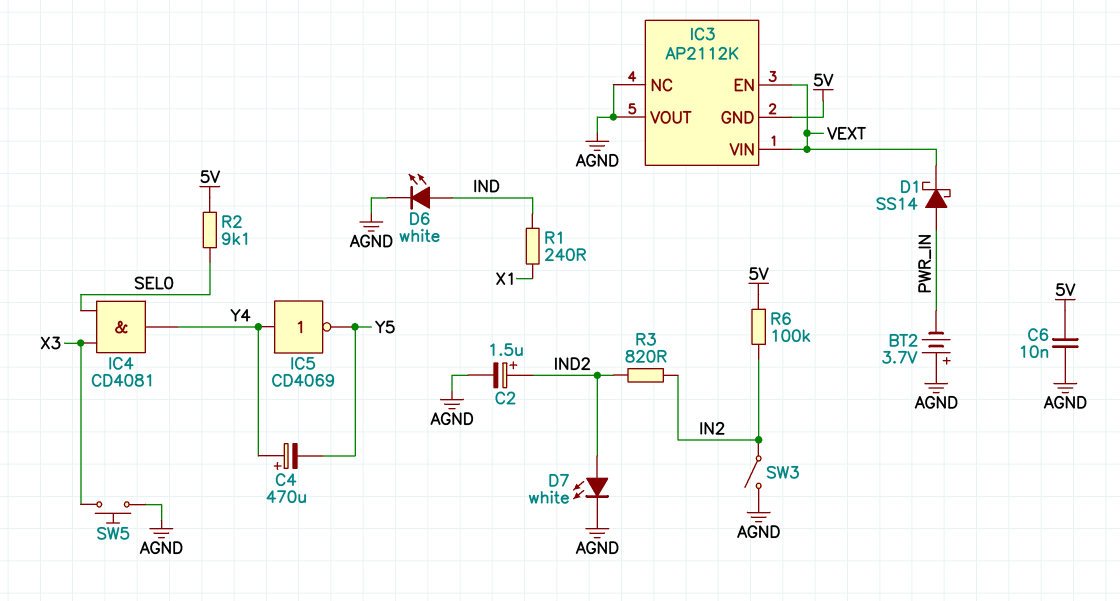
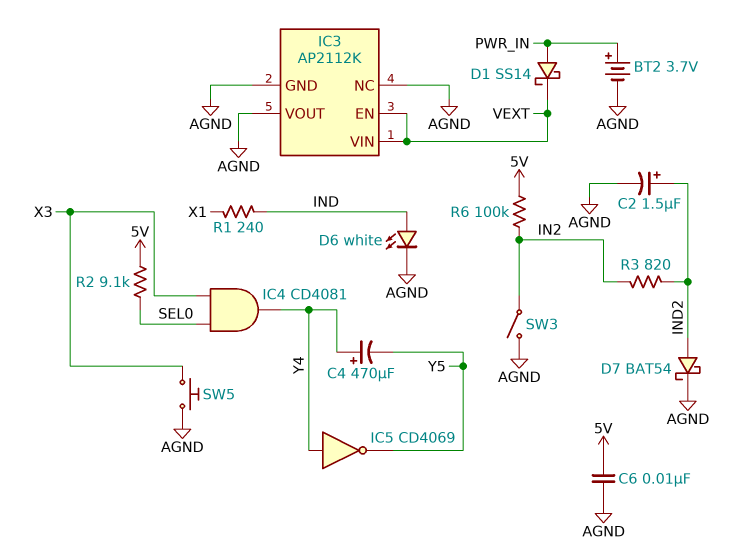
BT2: 3.7V (plus AGND, minus PWR_IN) -> 3.7V (plus PWR_IN, minus AGND)
D7: LED white (A IND2, K AGND) -> schottky BAT54 (A IND2, K AGND)
IC3 pin GND: 5V -> AGND

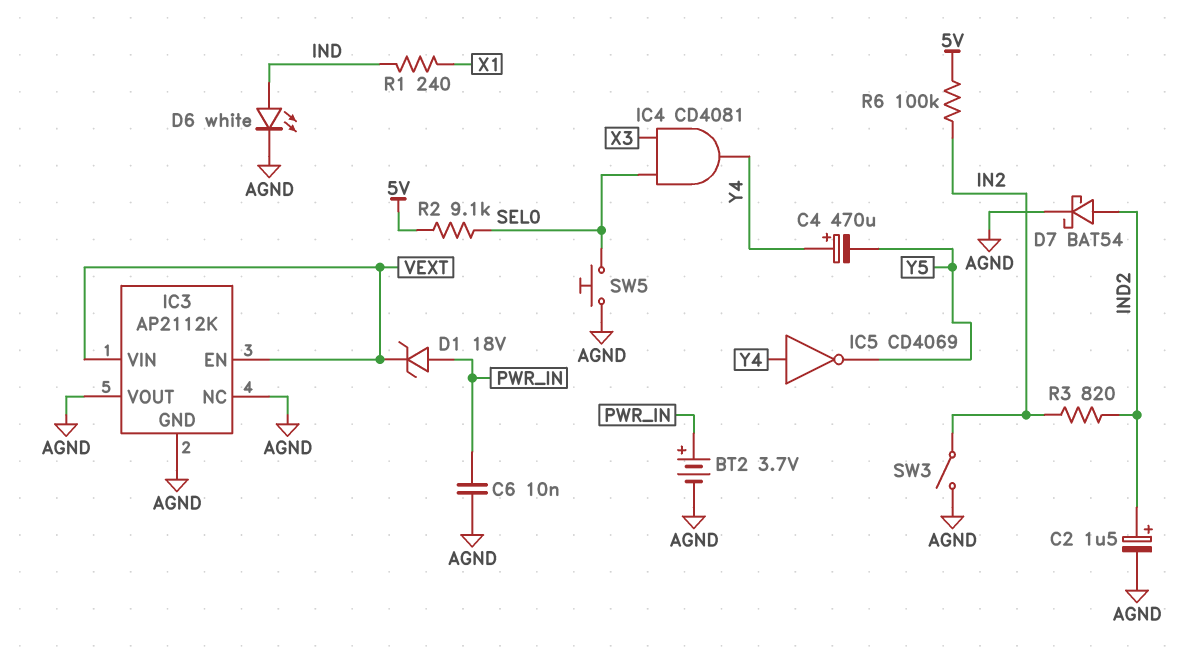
C6: 10nF (5V, AGND) -> 10nF (AGND, PWR_IN)
D1: schottky SS14 (A PWR_IN, K VEXT) -> zener 18V (A PWR_IN, K VEXT)
SW5: button (AGND, X3) -> button (AGND, SEL0)

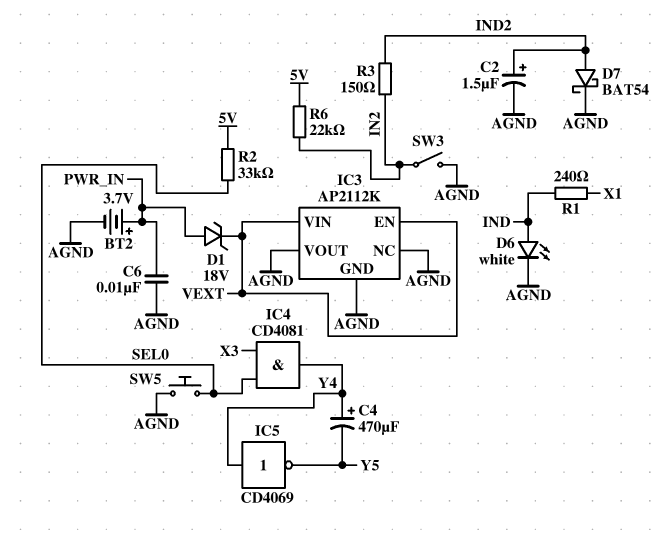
R2: 9.1k (5V, SEL0) -> 33k (5V, SEL0)
R3: 820 (IN2, IND2) -> 150 (IN2, IND2)
R6: 100k (5V, IN2) -> 22k (5V, IN2)

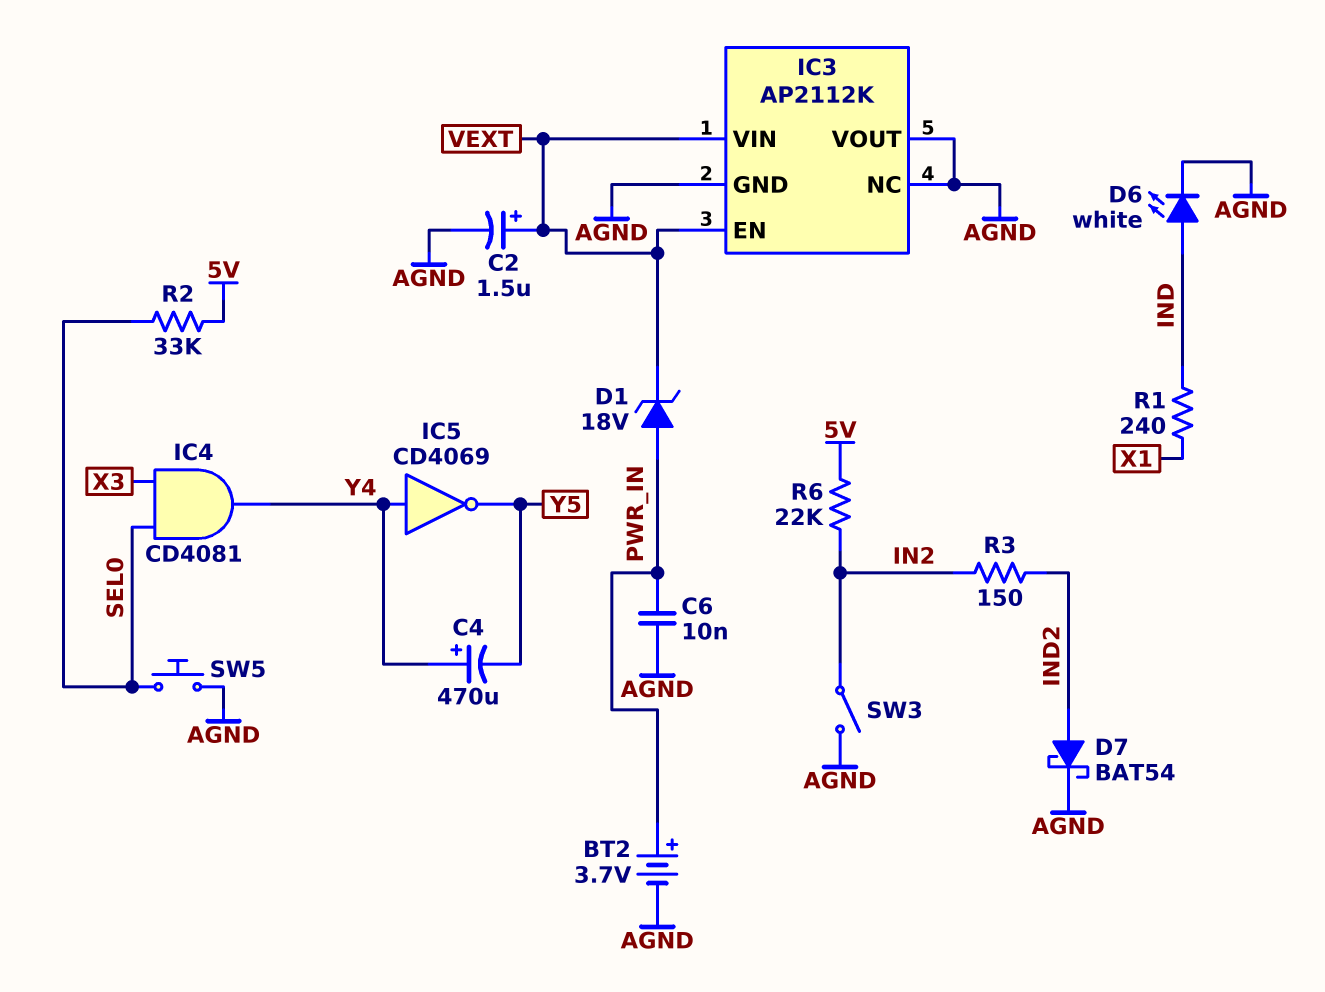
C2: 1.5uF (plus IND2, minus AGND) -> 1.5uF (plus VEXT, minus AGND)

